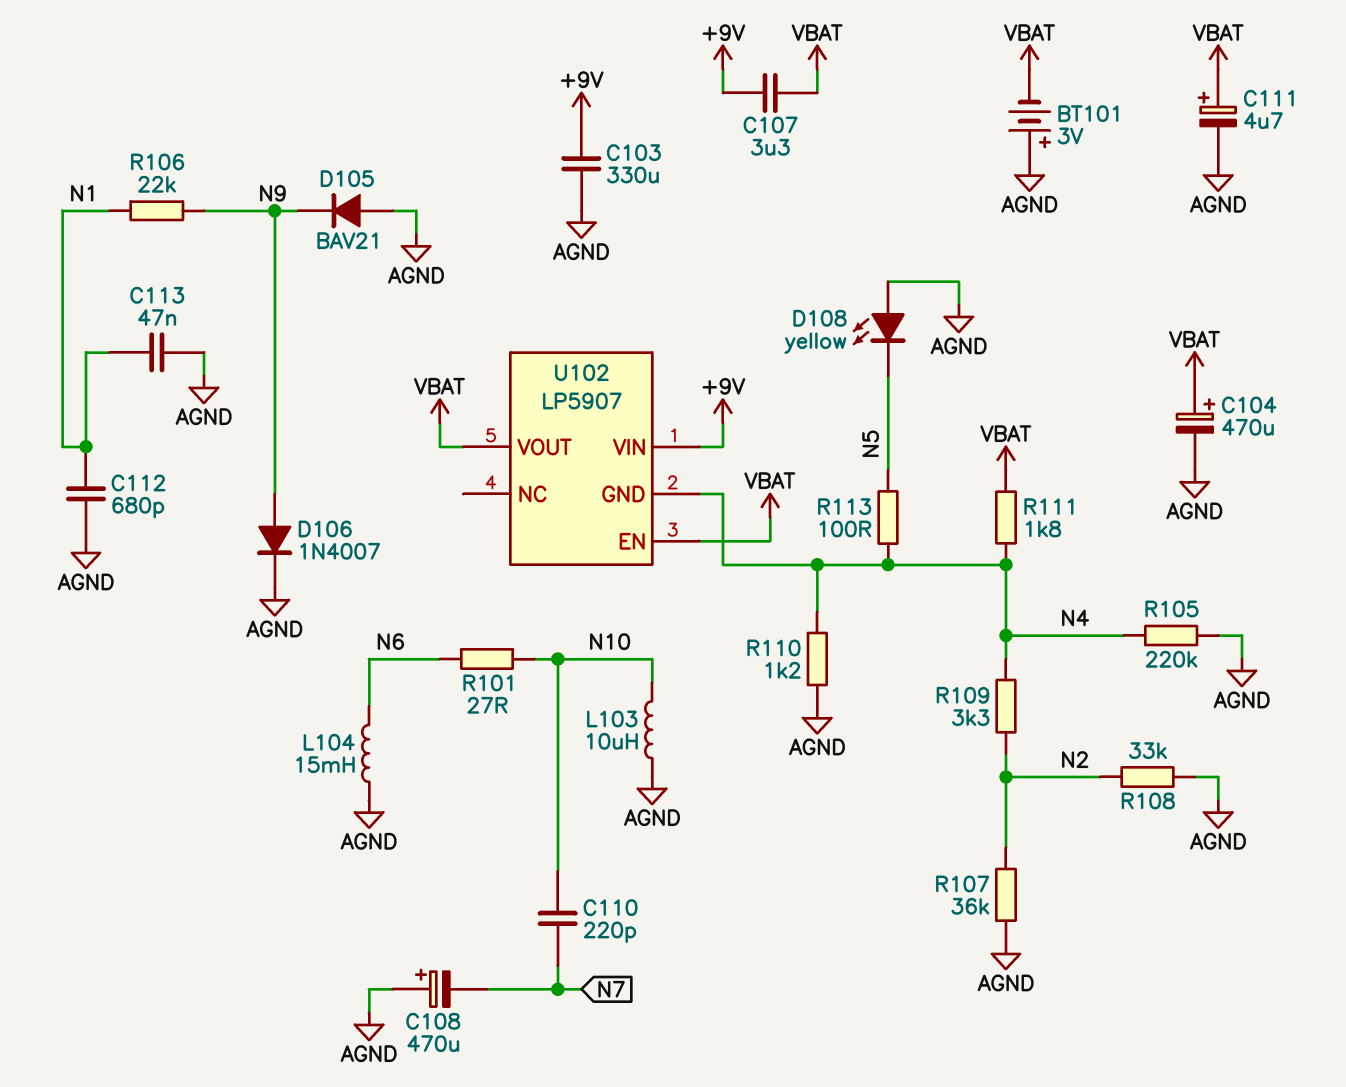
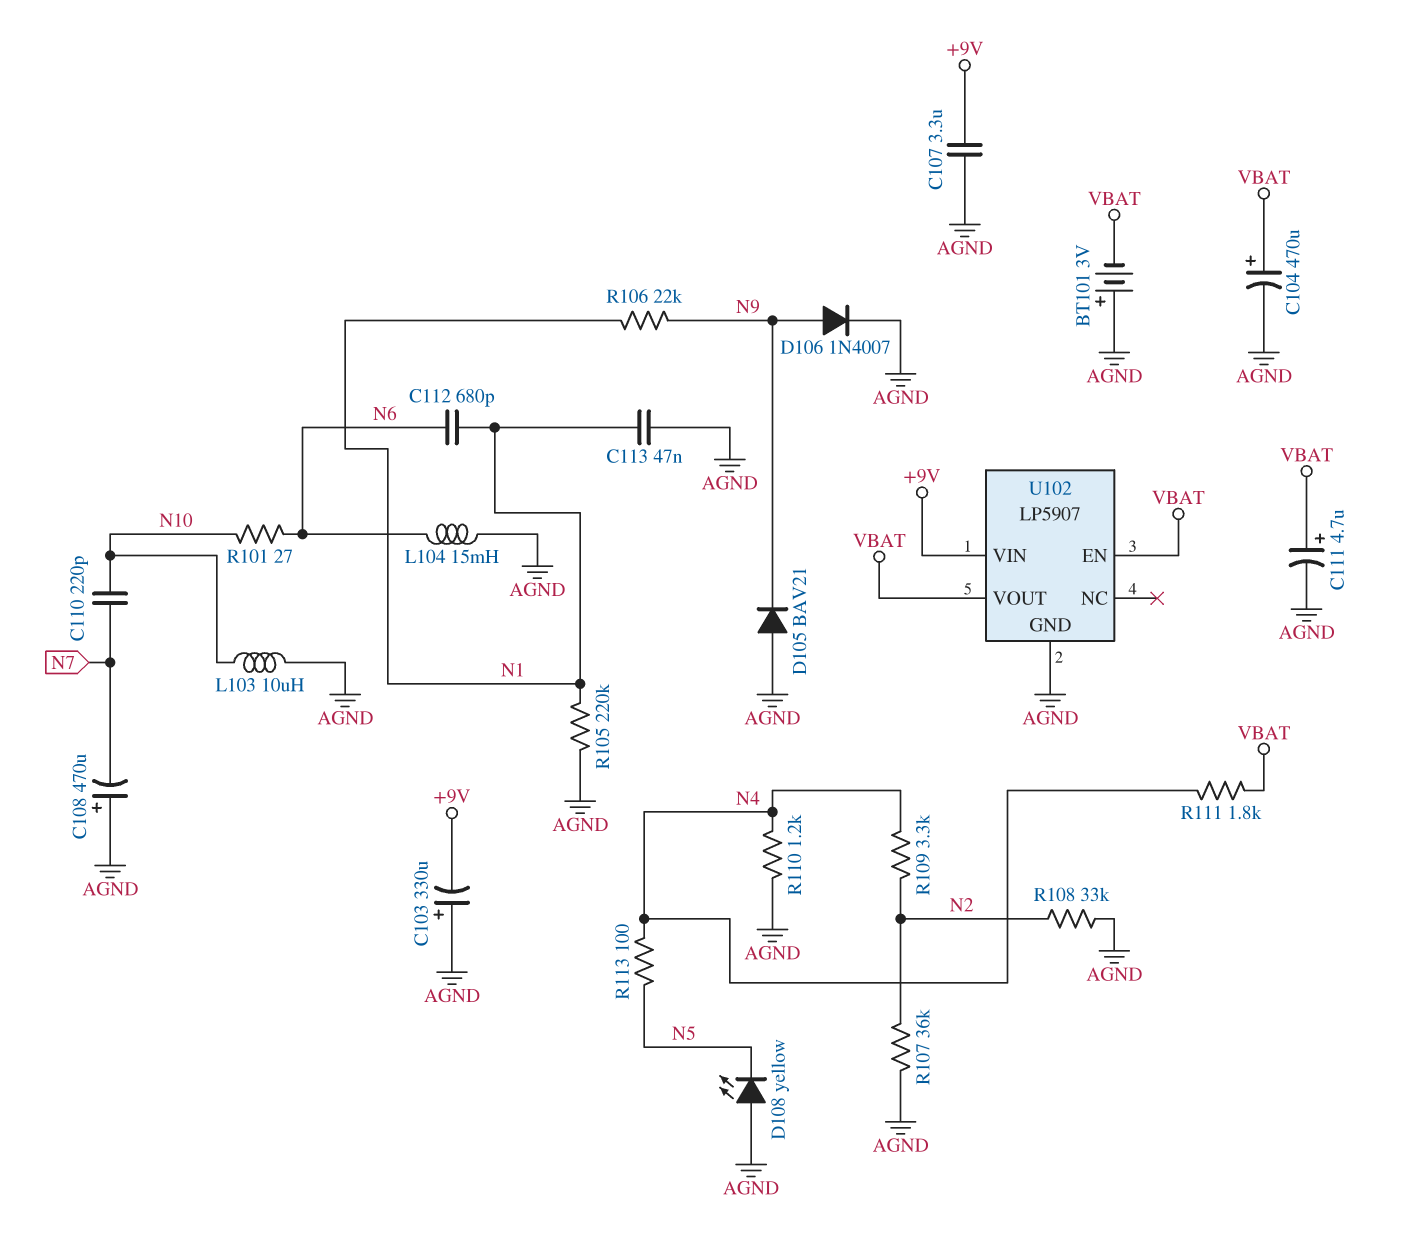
C103: 330uF (+9V, AGND) -> 330uF (plus AGND, minus +9V)
C107: 3.3uF (+9V, VBAT) -> 3.3uF (+9V, AGND)
C112: 680pF (AGND, N1) -> 680pF (N1, N6)
R105: 220k (AGND, N4) -> 220k (AGND, N1)
U102 pin GND: N4 -> AGND

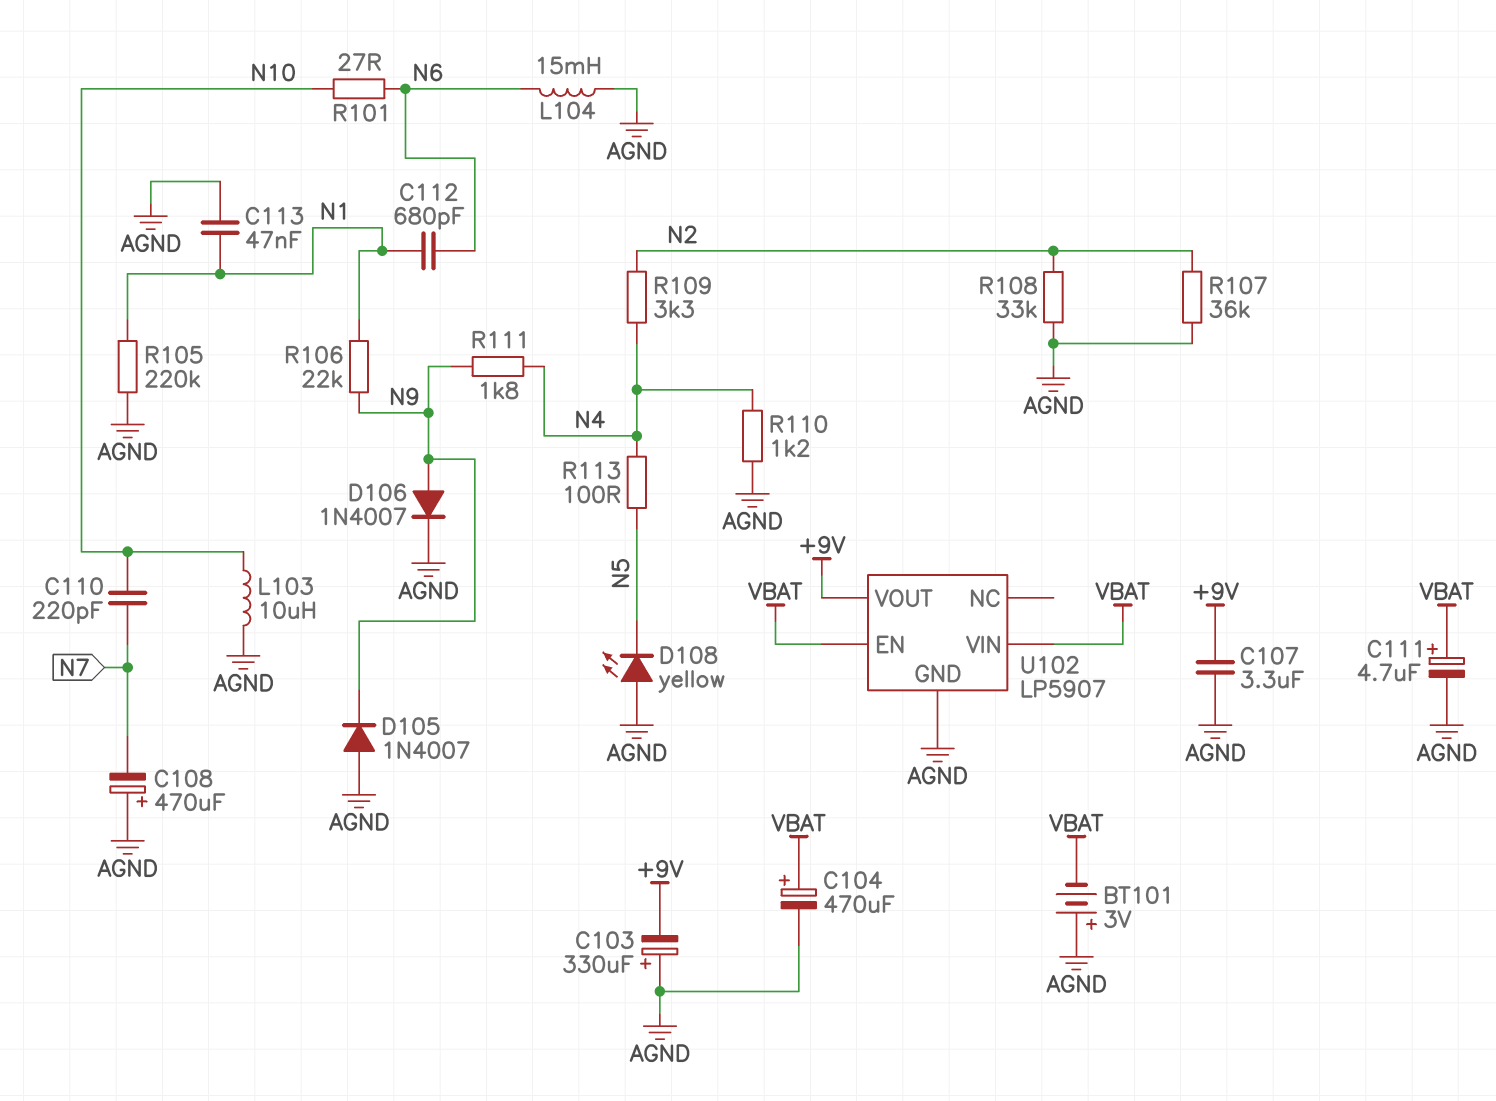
D105: diode BAV21 (A AGND, K N9) -> diode 1N4007 (A AGND, K N9)
R111: 1.8k (N4, VBAT) -> 1.8k (N4, N9)
U102 pin VIN: +9V -> VBAT
U102 pin VOUT: VBAT -> +9V

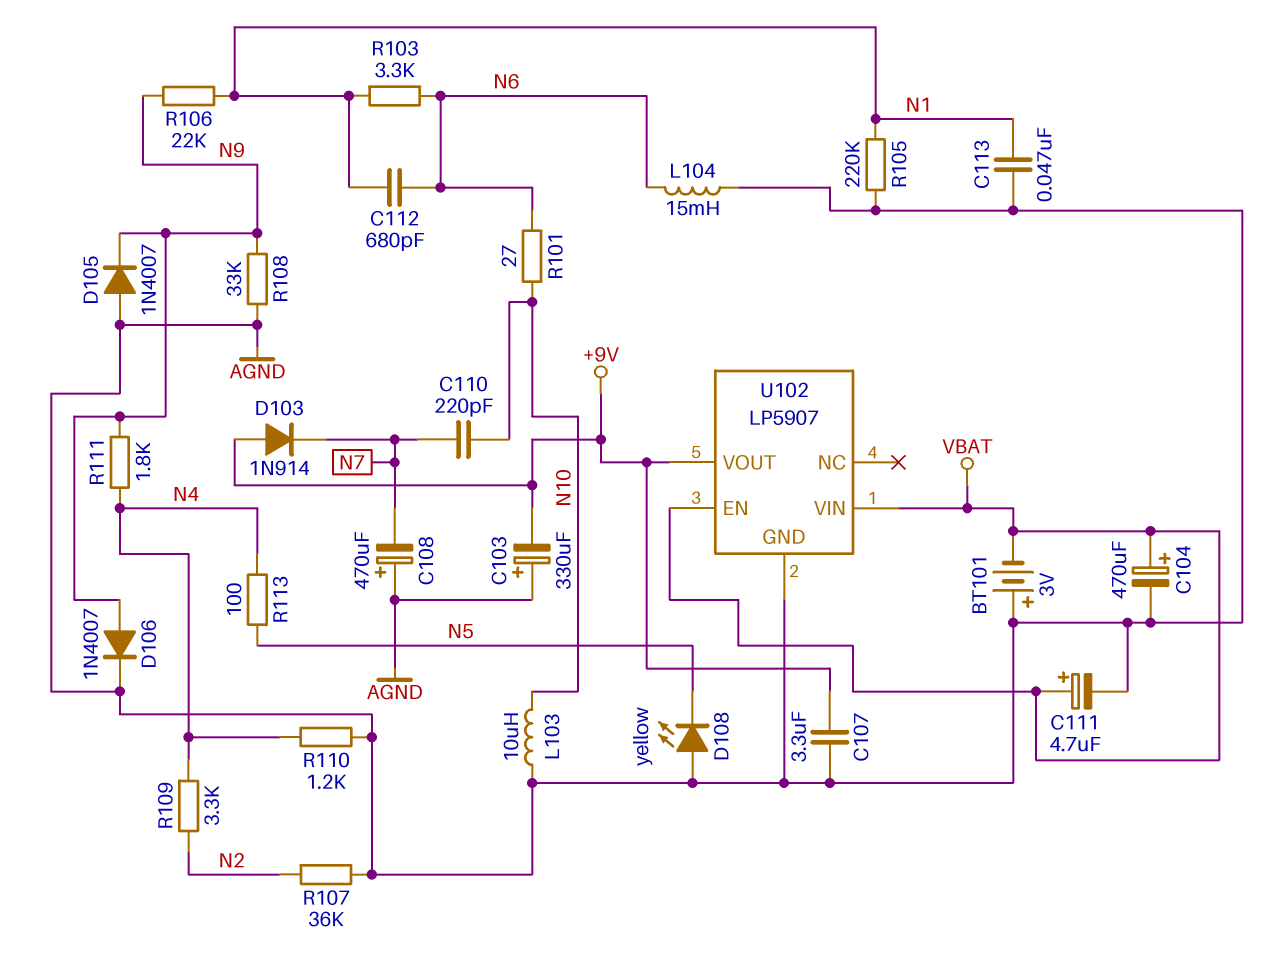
D103: none -> diode 1N914 (A +9V, K N7)
R103: none -> 3.3k (N1, N6)
R108: 33k (AGND, N2) -> 33k (AGND, N9)

